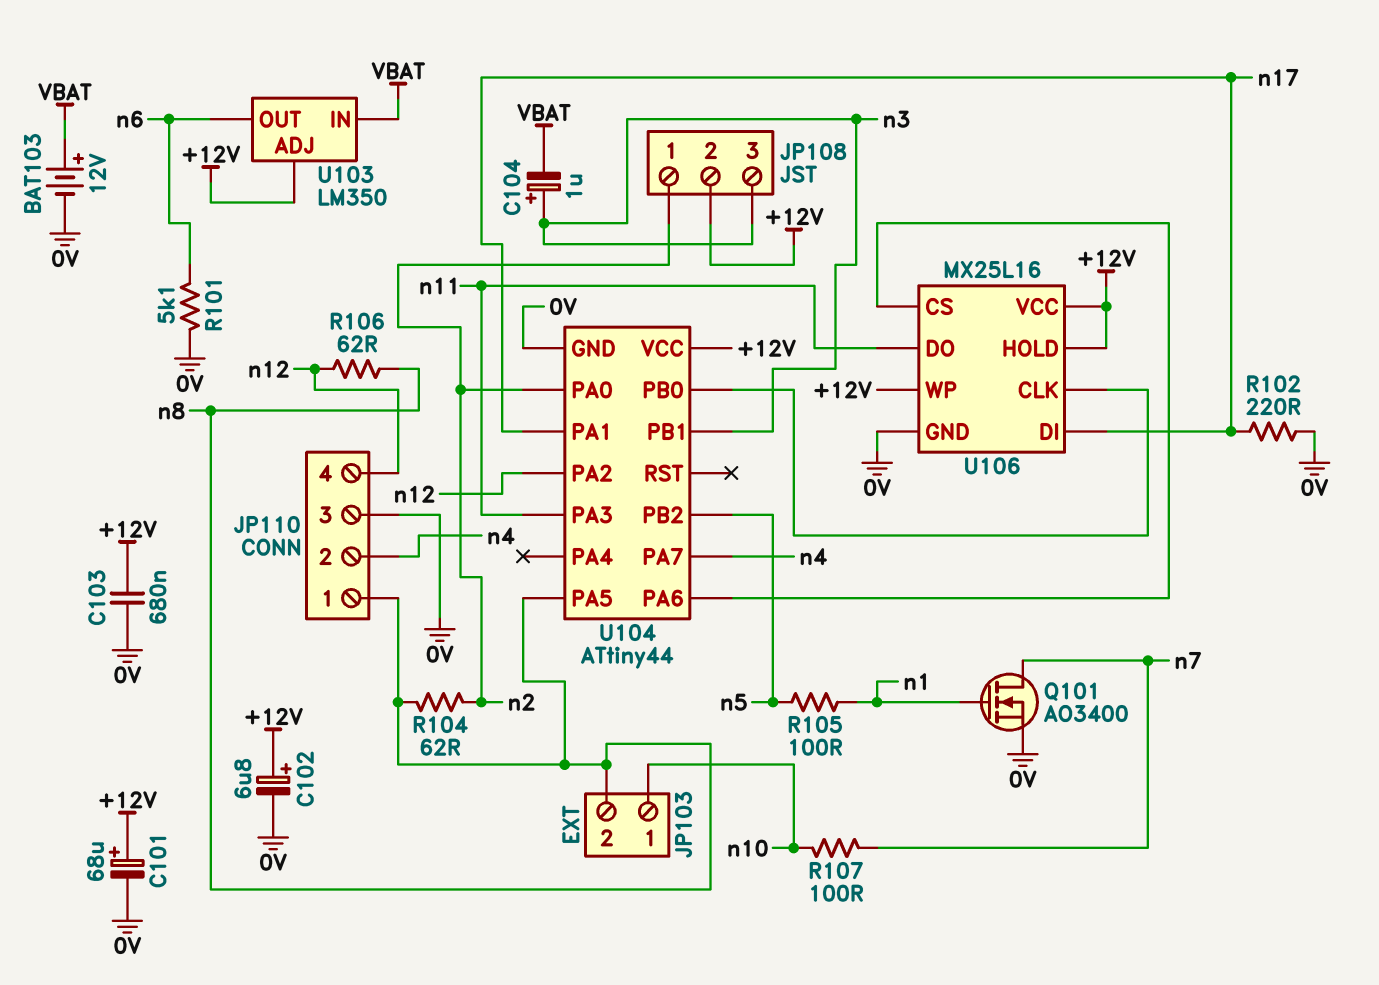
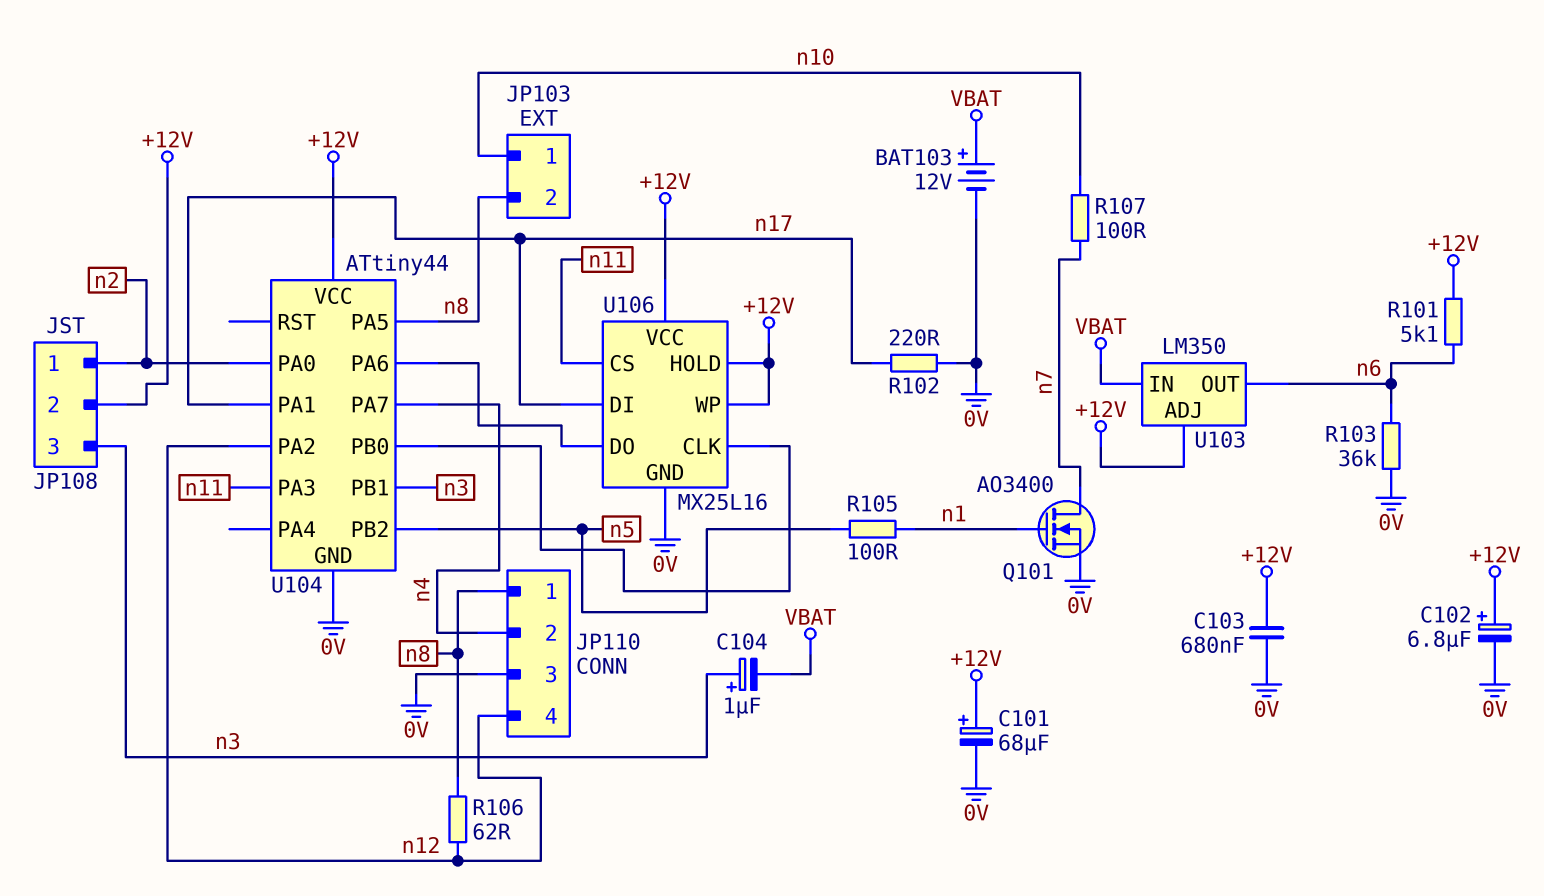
R101: 5.1k (0V, n6) -> 5.1k (+12V, n6)
R103: none -> 36k (0V, n6)
R104: 62 (n2, n8) -> none
U106 pin CS: U104/PA6 -> n11
U106 pin DO: n11 -> U104/PA6

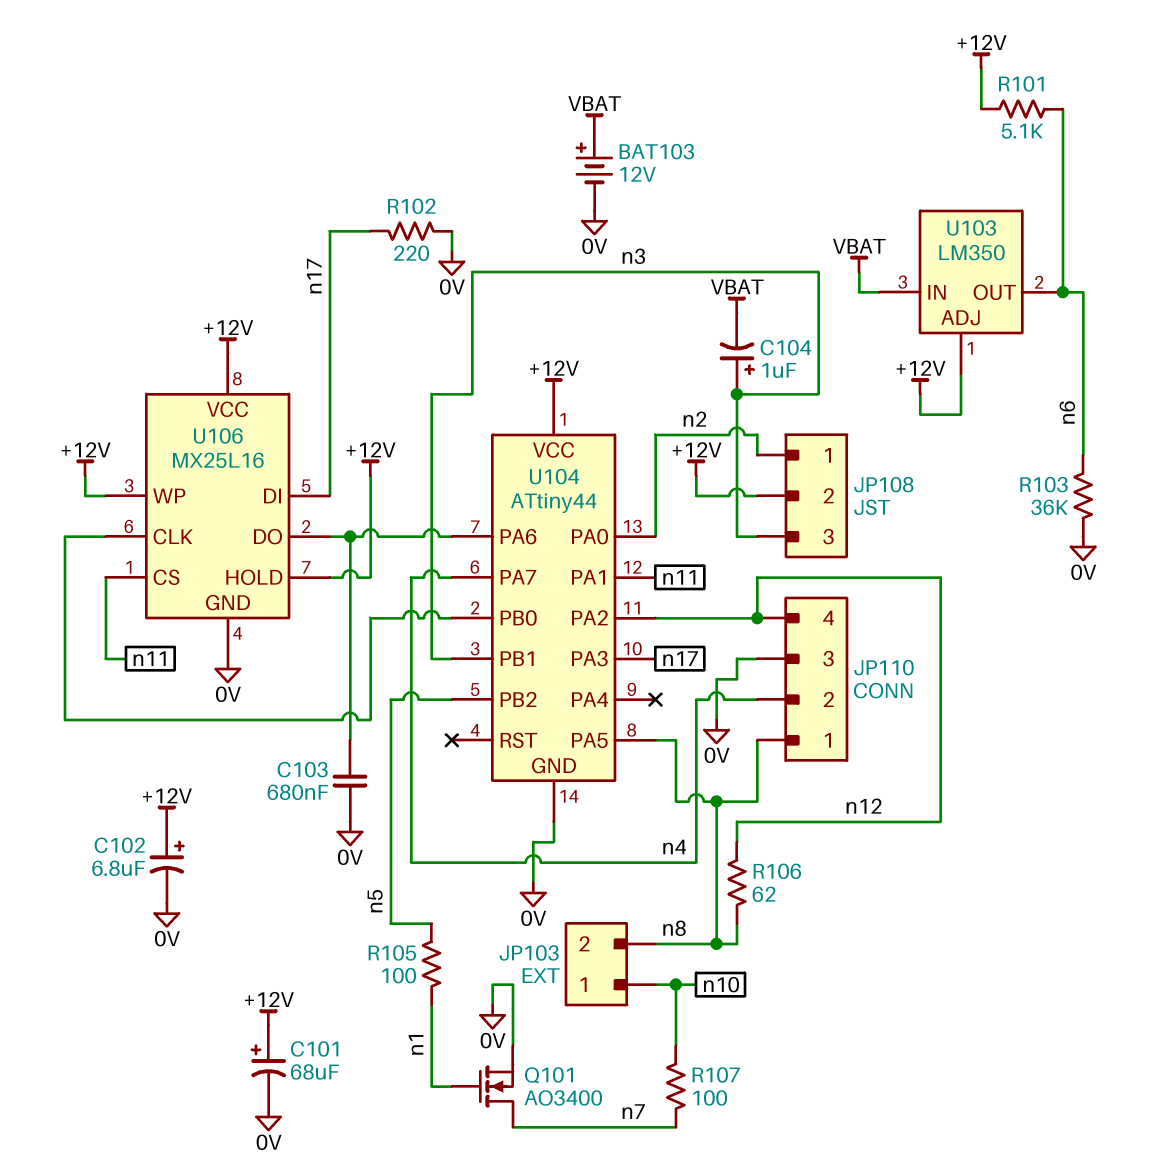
C103: 680nF (+12V, 0V) -> 680nF (0V, U104/PA6)
U104 pin PA1: n17 -> n11
U104 pin PA3: n11 -> n17

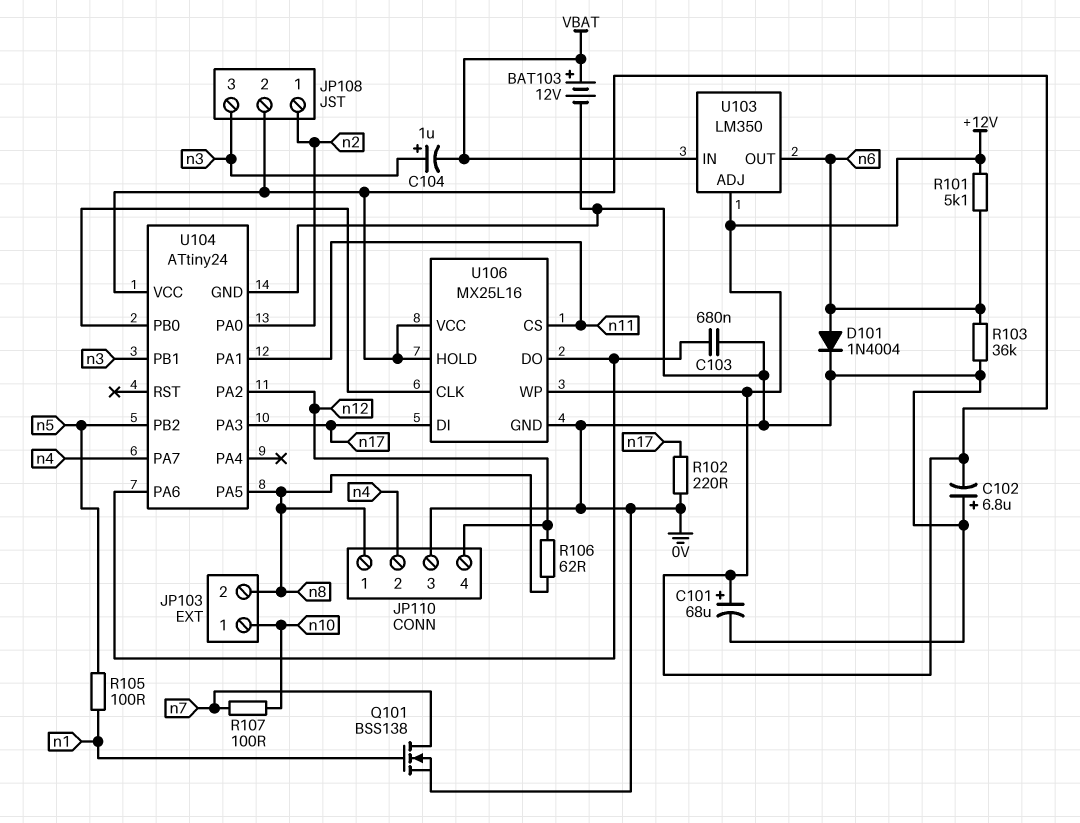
C102: 6.8uF (plus +12V, minus 0V) -> 6.8uF (plus 0V, minus +12V)
D101: none -> diode 1N4004 (A n6, K 0V)
Q101: NMOS AO3400 (G n1, D n7, S 0V) -> NMOS BSS138 (G n1, D n7, S 0V)
U104: ATtiny44 -> ATtiny24

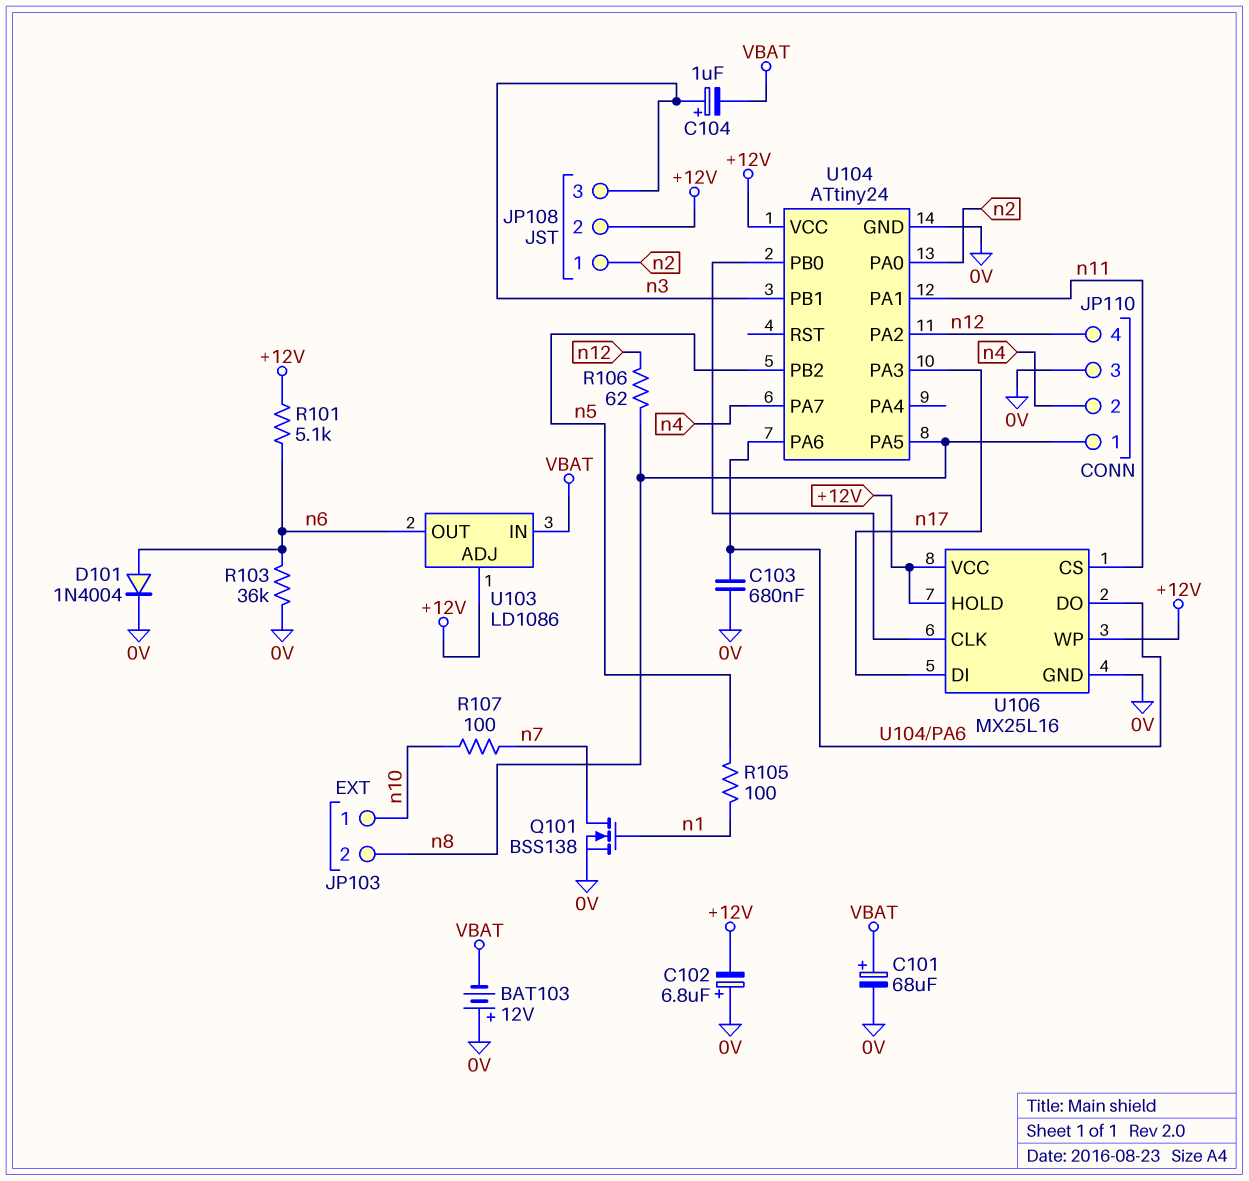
BAT103: 12V (plus VBAT, minus 0V) -> 12V (plus 0V, minus VBAT)
C101: 68uF (plus +12V, minus 0V) -> 68uF (plus VBAT, minus 0V)
R102: 220 (0V, n17) -> none
U103: LM350 -> LD1086

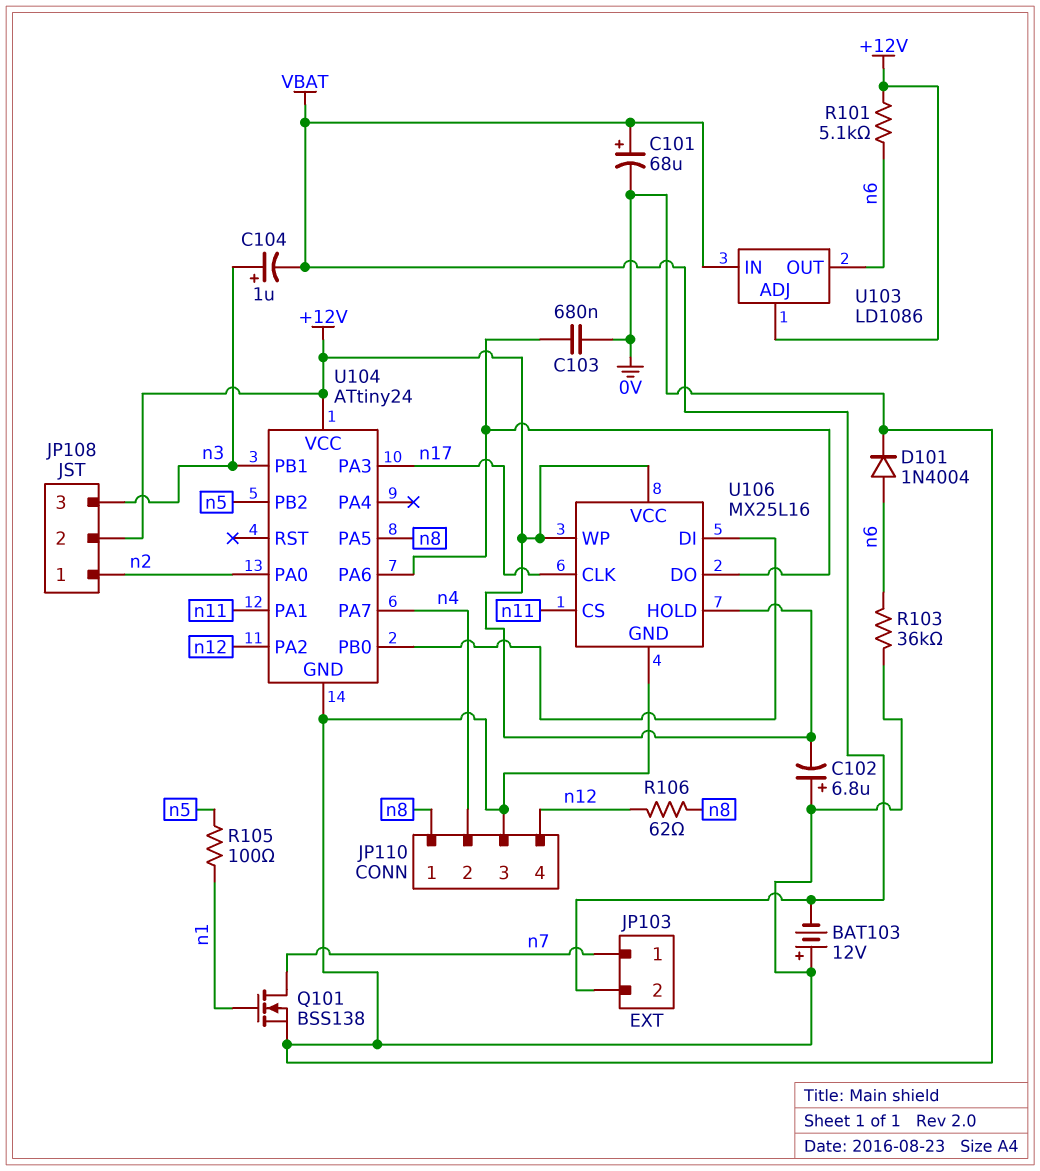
JP103 pin 1: n10 -> n7
JP103 pin 2: n8 -> VBAT
R107: 100 (n7, n10) -> none
U106 pin CLK: U104/PB0 -> n17
U106 pin DI: n17 -> U104/PB0

